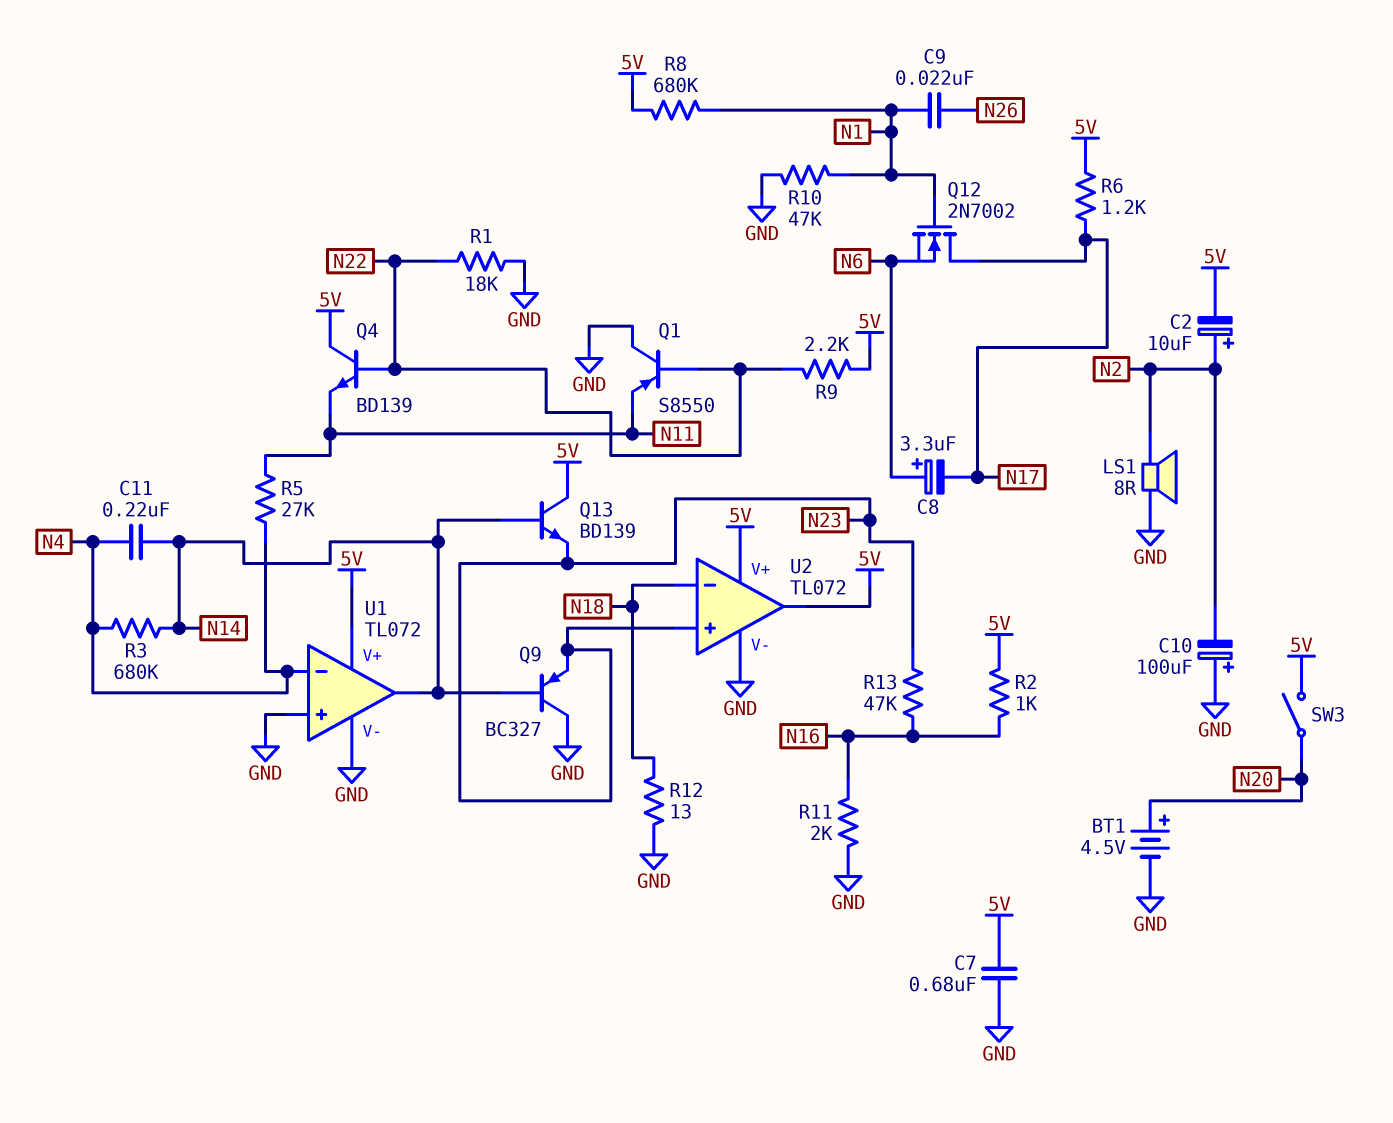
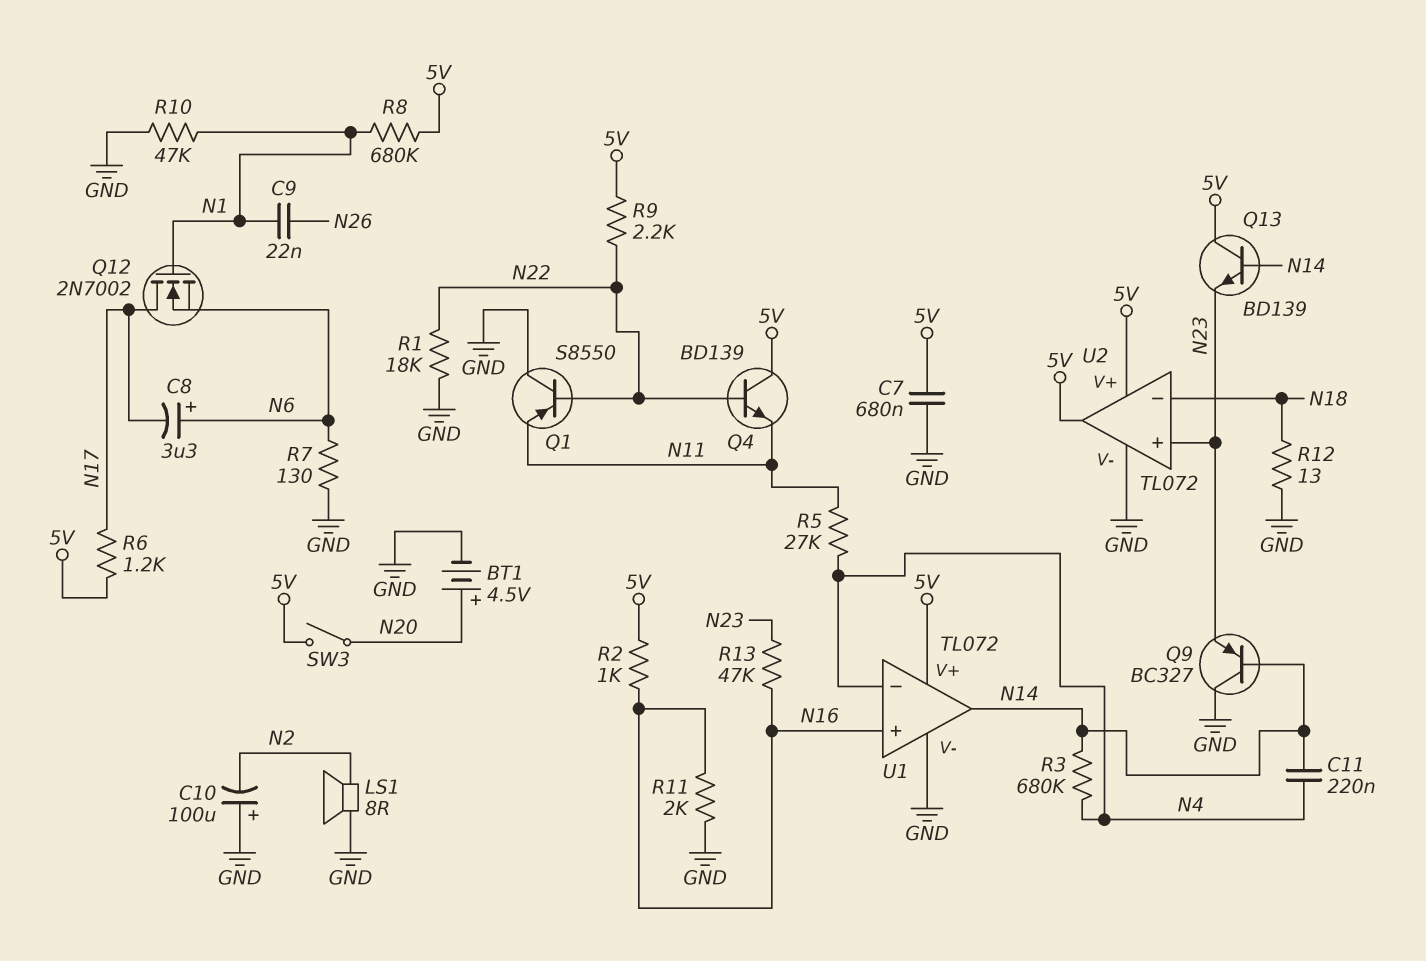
C2: 10uF (plus N2, minus 5V) -> none
R7: none -> 130 (GND, N6)
U1 pin in+: GND -> N16

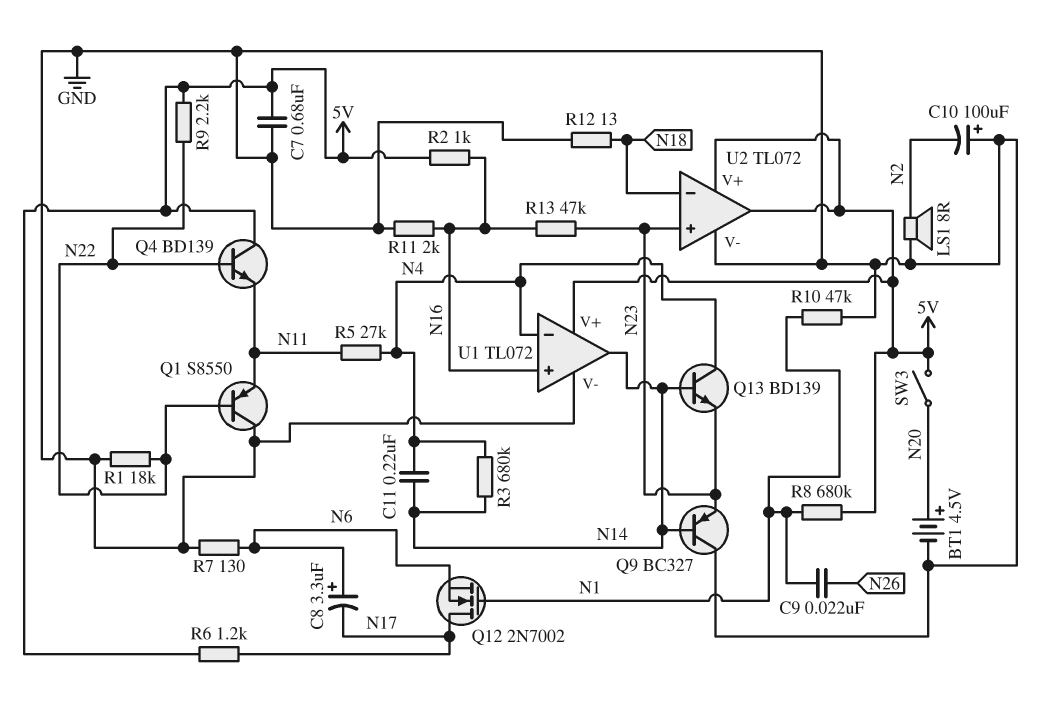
Q13: NPN BD139 (B N14, C 5V, E N23) -> NPN BD139 (B N14, C N4, E N23)

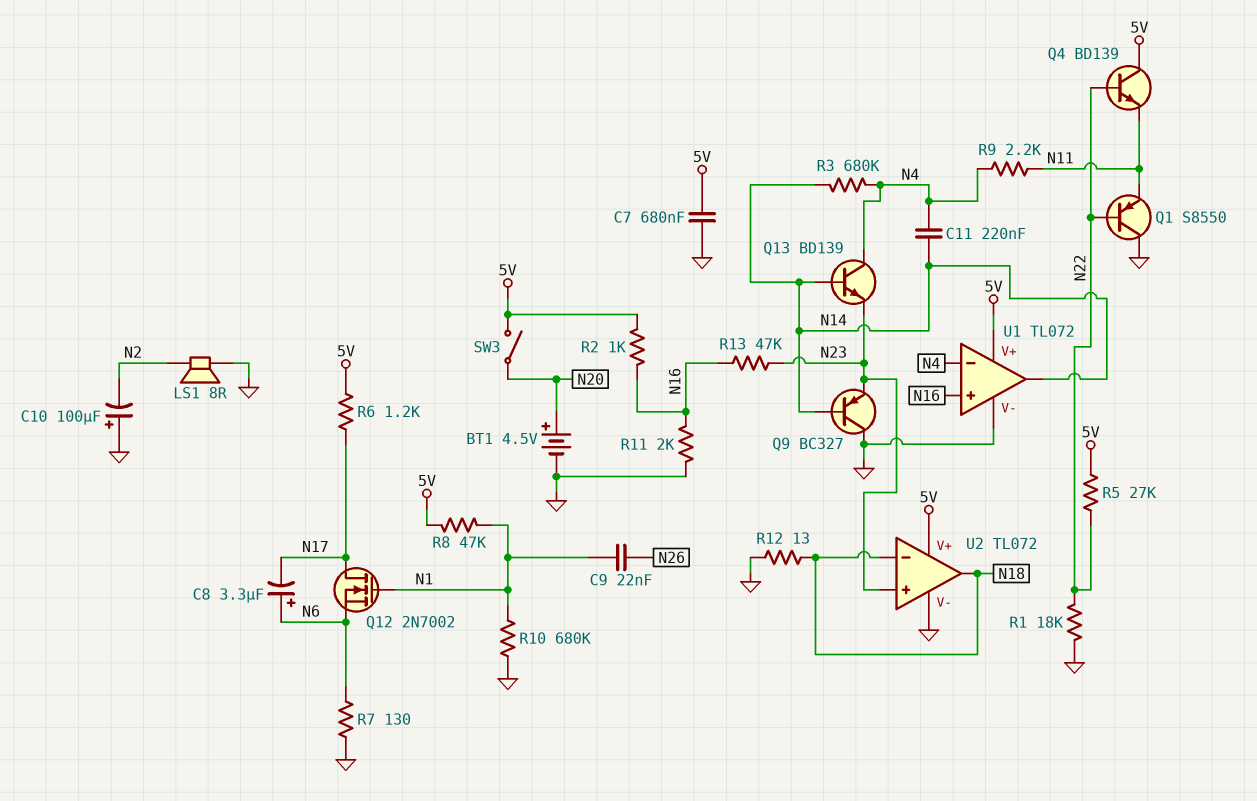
R5: 27k (N4, N11) -> 27k (5V, N22)
R8: 680k (5V, N1) -> 47k (5V, N1)
R9: 2.2k (5V, N22) -> 2.2k (N4, N11)
R10: 47k (GND, N1) -> 680k (GND, N1)
U2 pin out: 5V -> N18

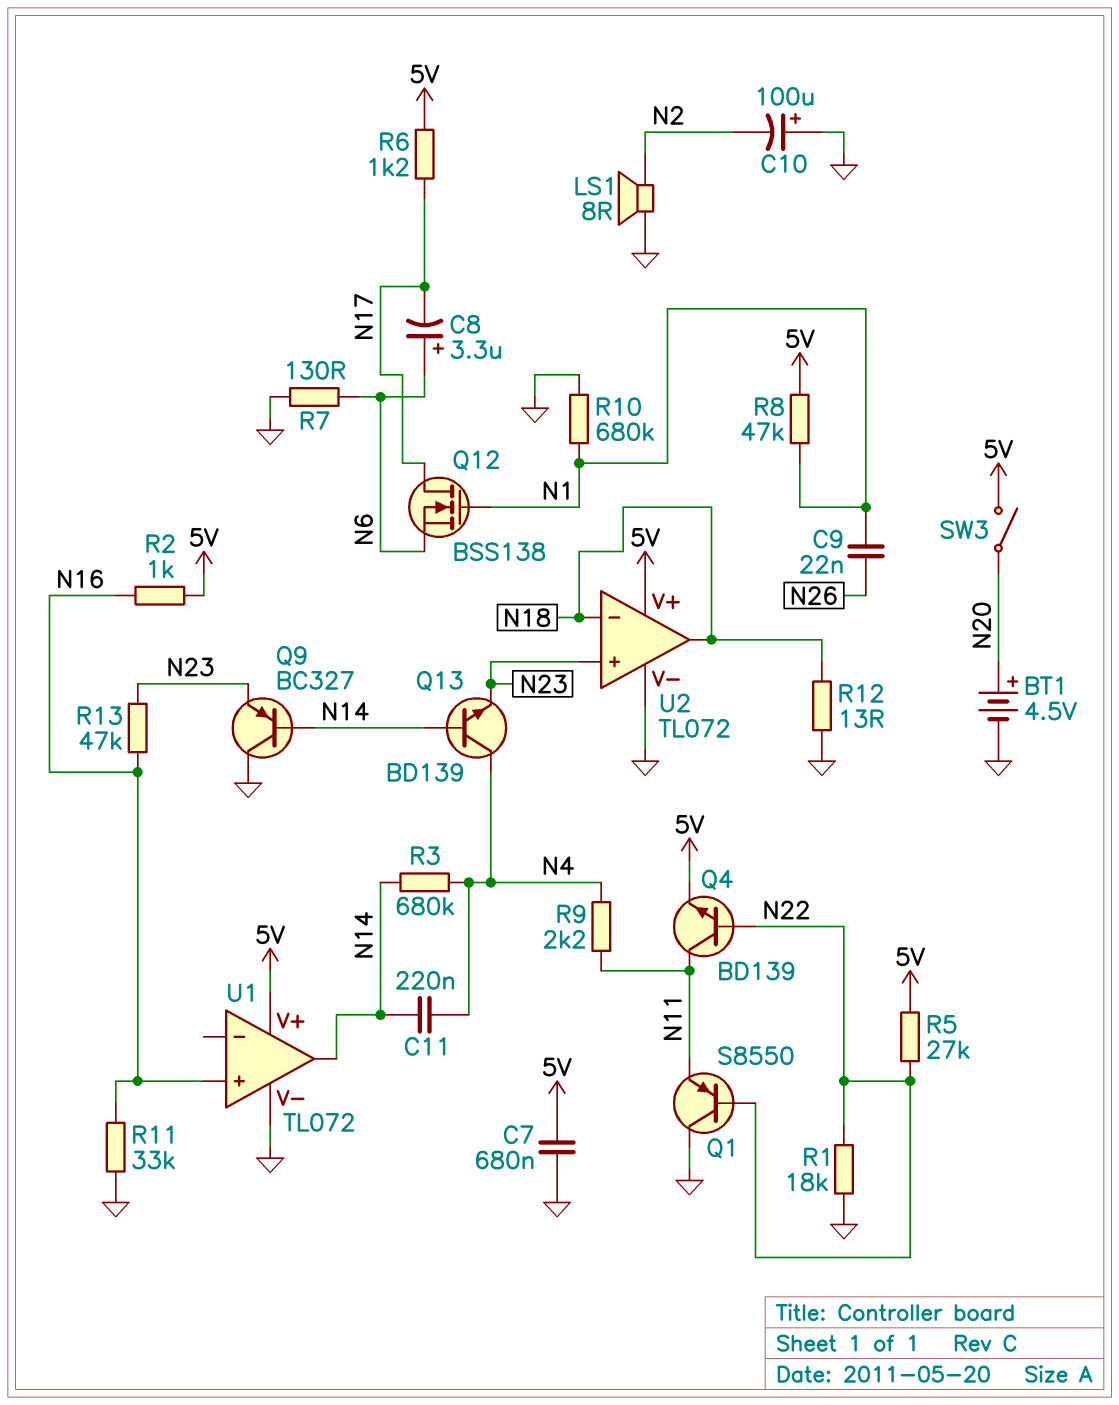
Q4: NPN BD139 (B N22, C 5V, E N11) -> NPN BD139 (B N22, C N11, E 5V)
Q12: NMOS 2N7002 (G N1, D N17, S N6) -> NMOS BSS138 (G N1, D N17, S N6)
R11: 2k (GND, N16) -> 33k (GND, N16)
U1 pin in-: N4 -> none

